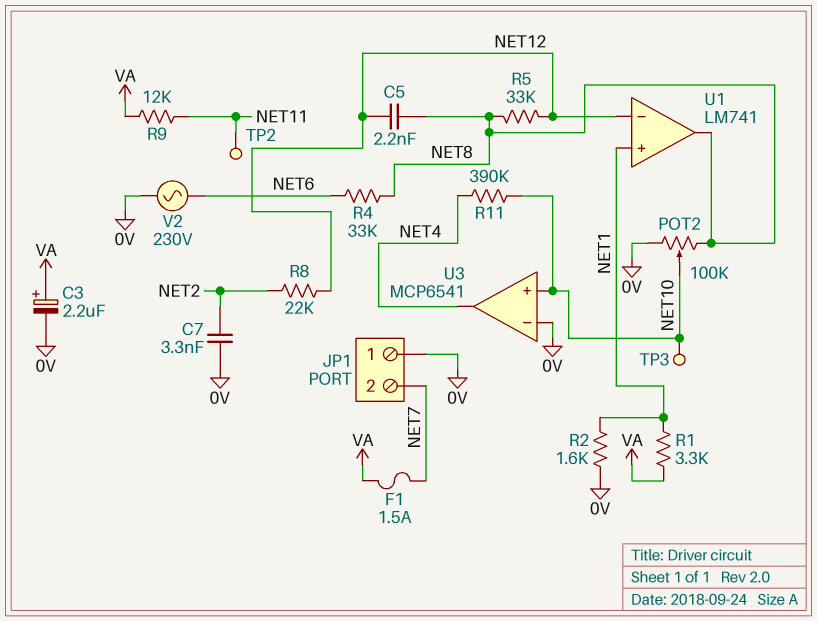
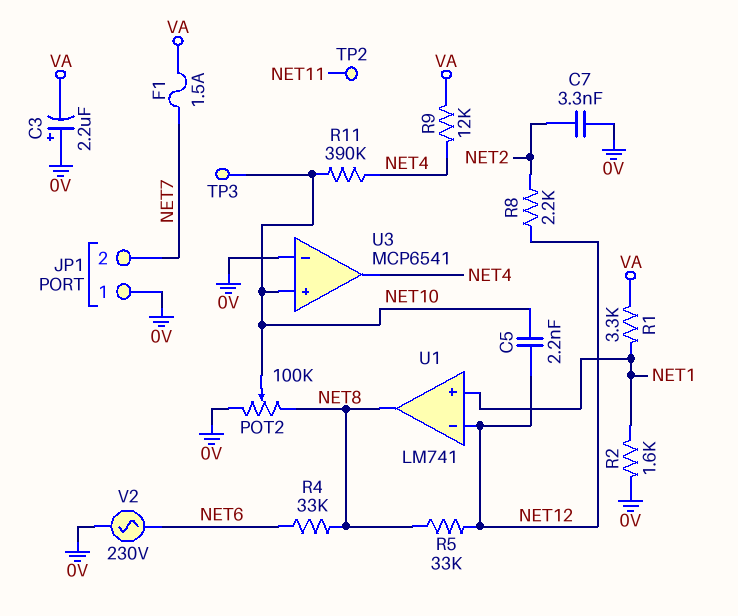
C3: 2.2uF (plus VA, minus 0V) -> 2.2uF (plus 0V, minus VA)
C5: 2.2nF (NET8, NET12) -> 2.2nF (NET10, NET12)
R8: 22k (NET2, NET12) -> 2.2k (NET2, NET12)
R9: 12k (NET11, VA) -> 12k (NET4, VA)

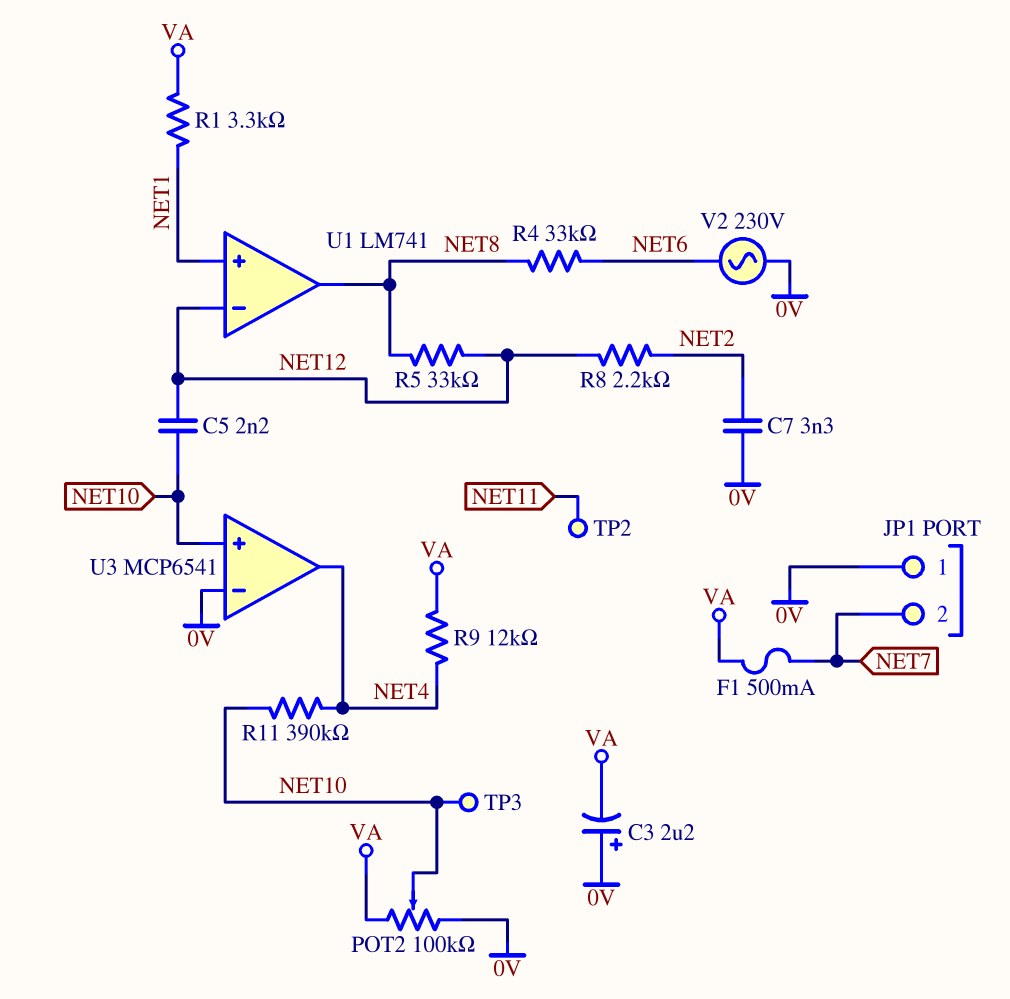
F1: 1.5A (NET7, VA) -> 500mA (NET7, VA)
POT2: 100k (0V, NET8, wiper NET10) -> 100k (0V, VA, wiper NET10)
R2: 1.6k (0V, NET1) -> none

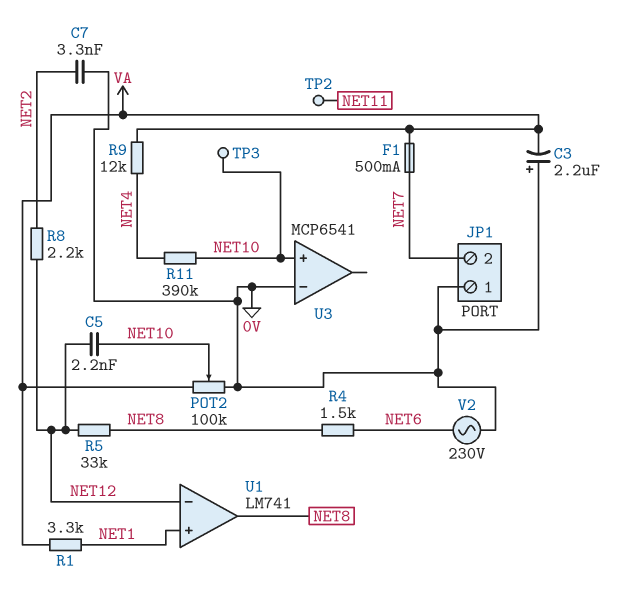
R4: 33k (NET6, NET8) -> 1.5k (NET6, NET8)
U3 pin out: NET4 -> none

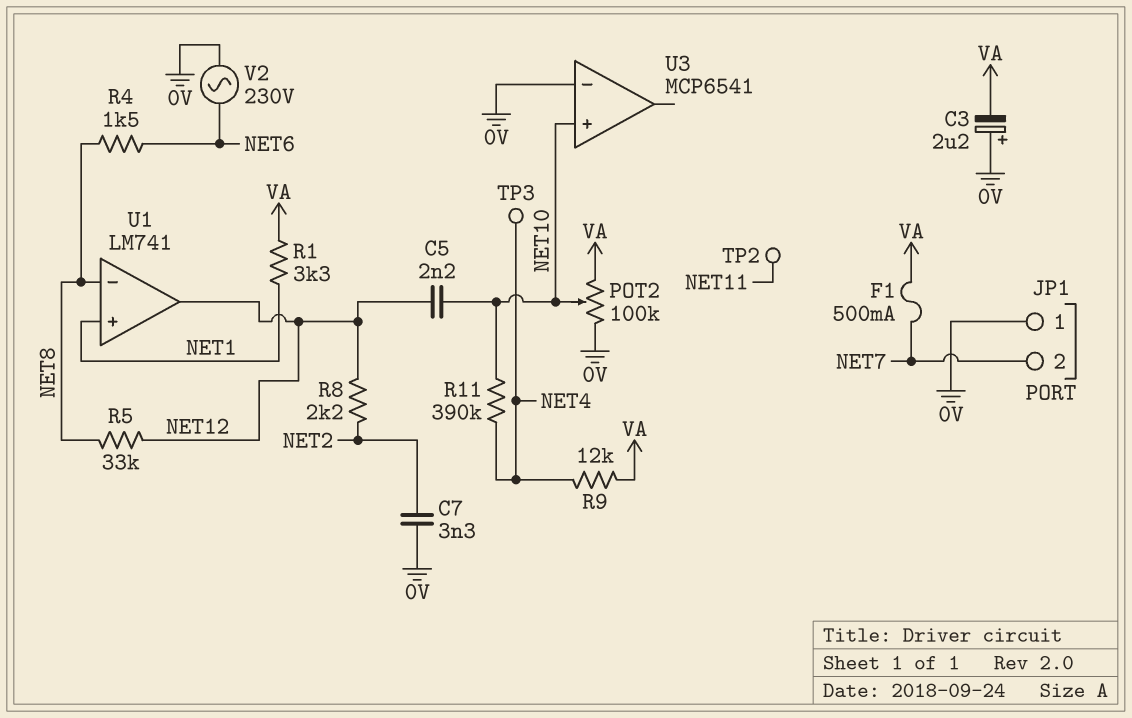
TP3: test point (NET10) -> test point (NET4)
U1 pin in-: NET12 -> NET8
U1 pin out: NET8 -> NET12

